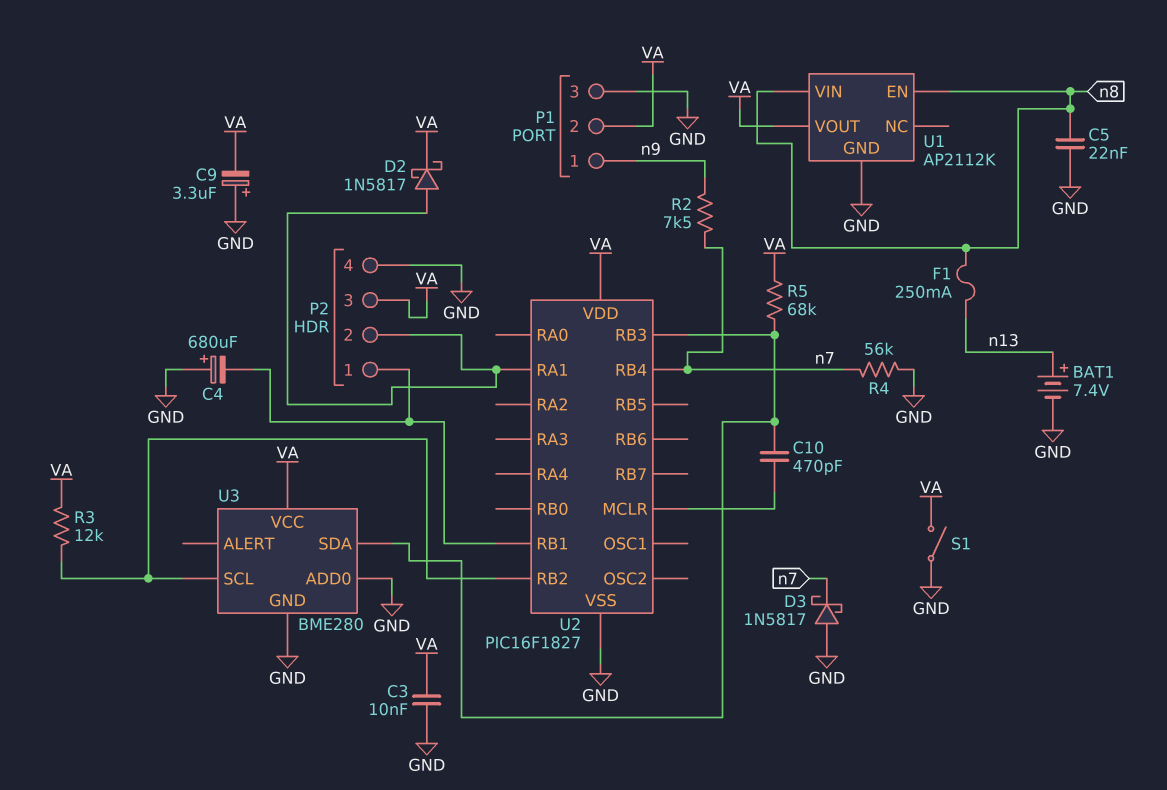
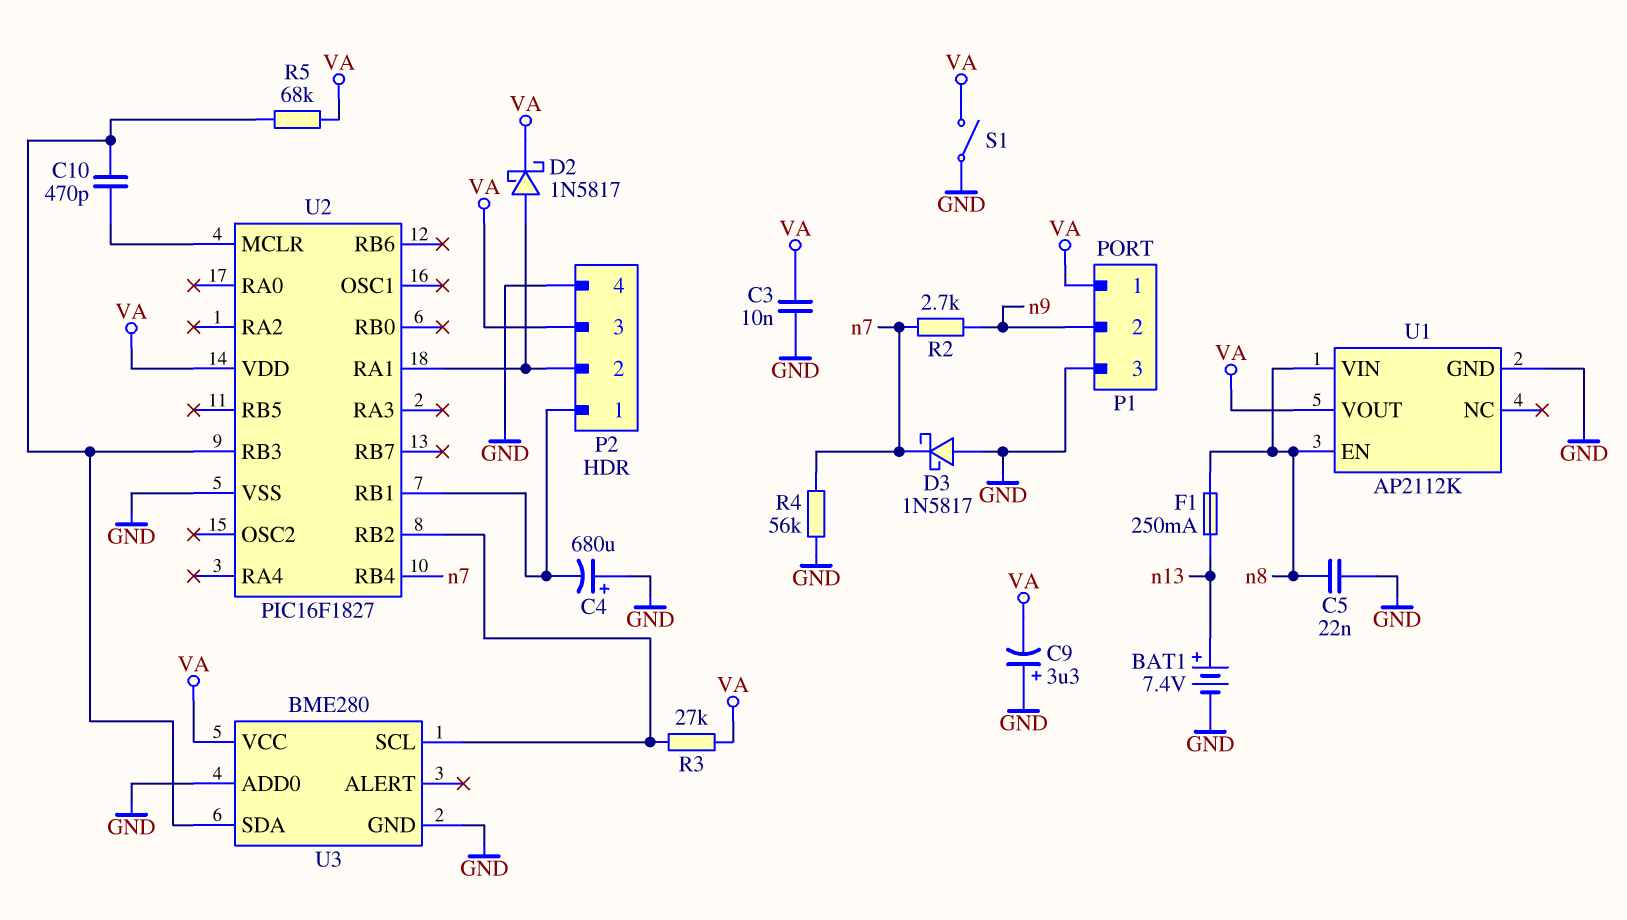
P1 pin 1: n9 -> VA
P1 pin 2: VA -> n9
R2: 7.5k (n7, n9) -> 2.7k (n7, n9)
R3: 12k (U2/RB2, VA) -> 27k (U2/RB2, VA)

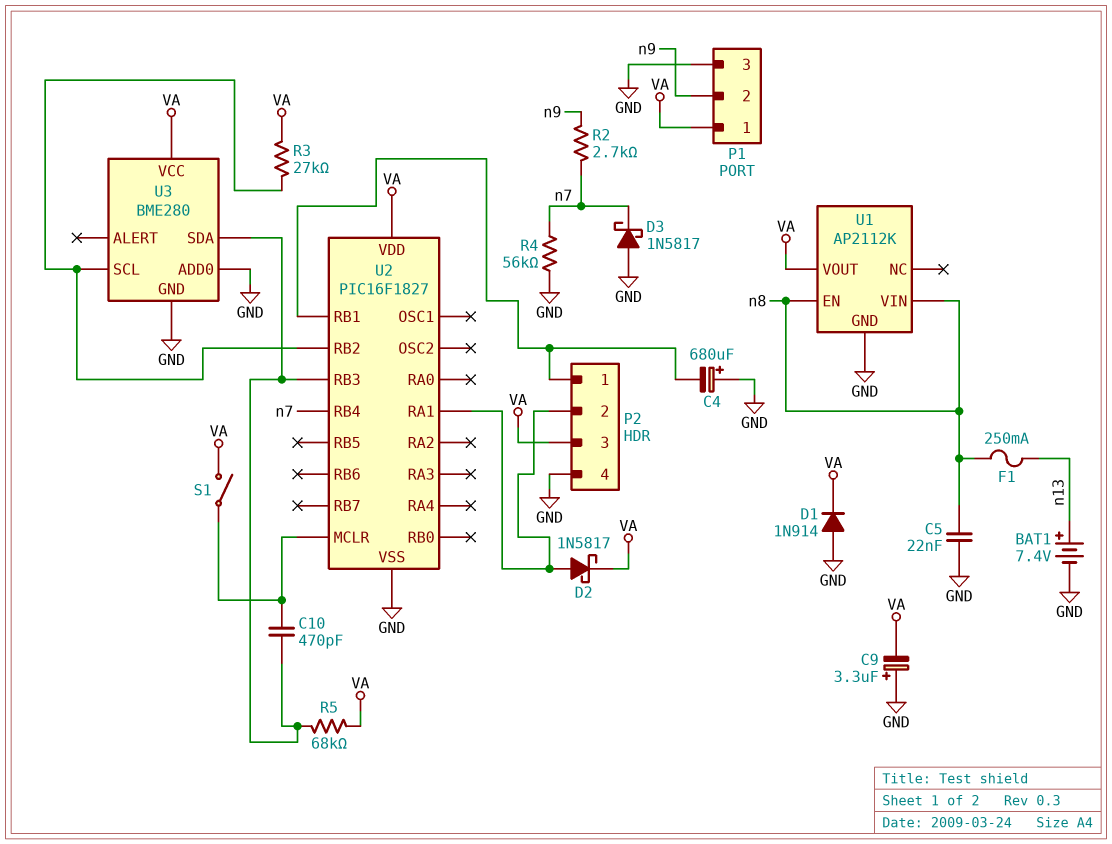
C3: 10nF (GND, VA) -> none
D1: none -> diode 1N914 (A GND, K VA)
S1: switch (GND, VA) -> switch (U2/MCLR, VA)

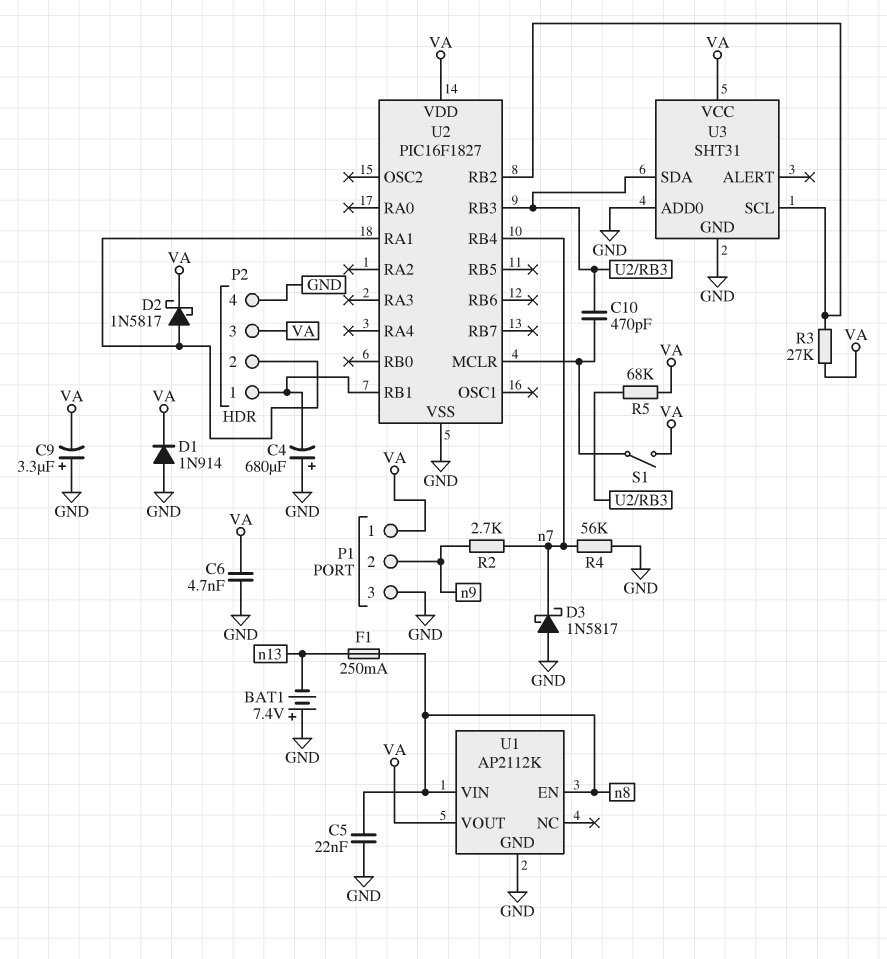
BAT1: 7.4V (plus n13, minus GND) -> 7.4V (plus GND, minus n13)
C6: none -> 4.7nF (GND, VA)
U3: BME280 -> SHT31

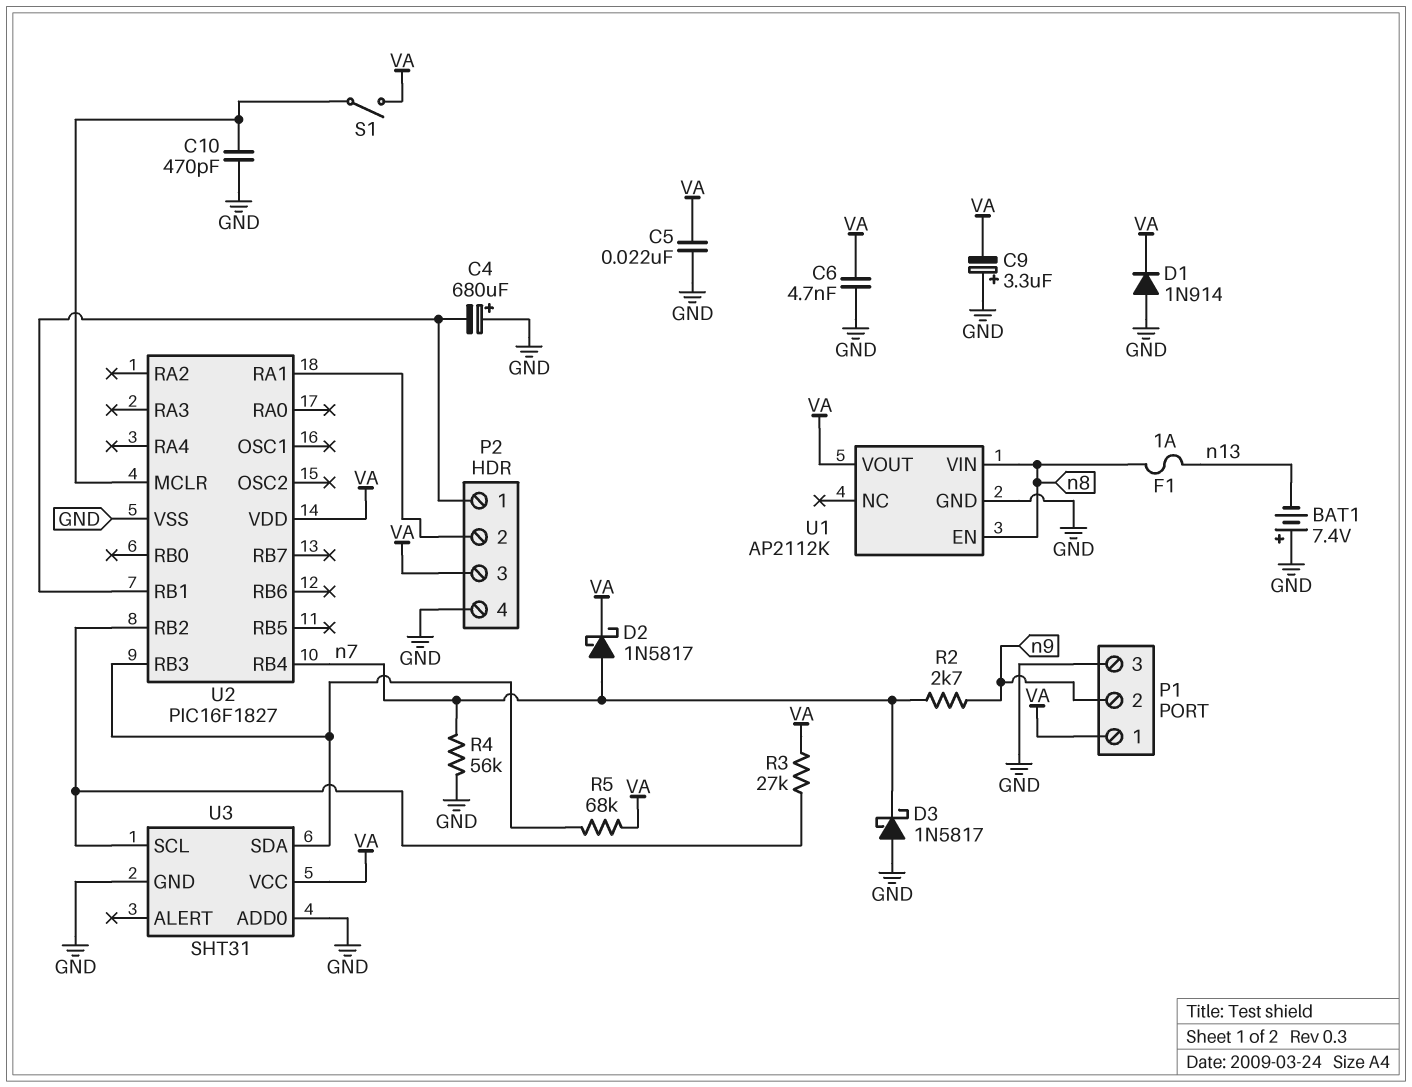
C5: 22nF (GND, n8) -> 22nF (GND, VA)
C10: 470pF (U2/MCLR, U2/RB3) -> 470pF (GND, U2/MCLR)
D2: schottky 1N5817 (A P2/2, K VA) -> schottky 1N5817 (A n7, K VA)
F1: 250mA (n8, n13) -> 1A (n8, n13)

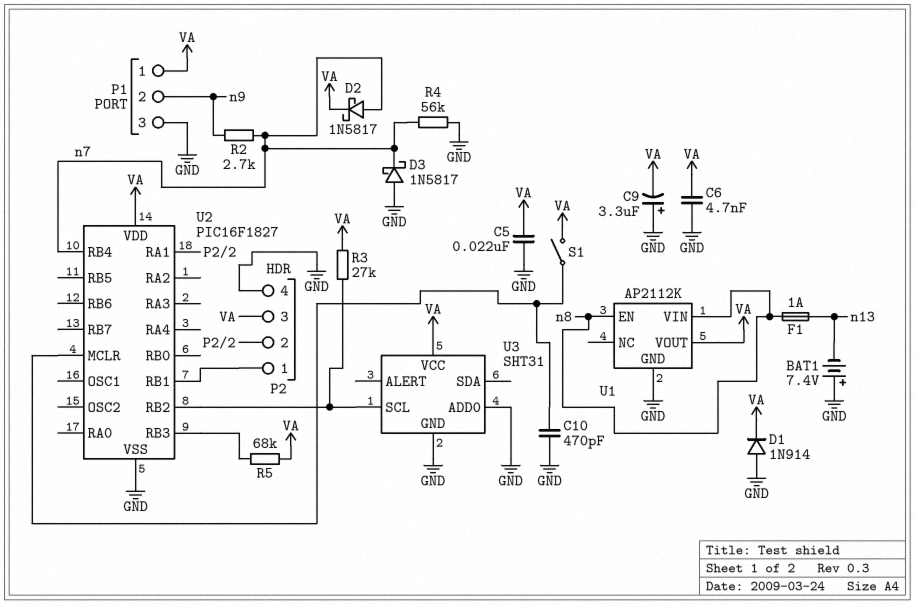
C4: 680uF (plus GND, minus P2/1) -> none
U3 pin SDA: U2/RB3 -> none

